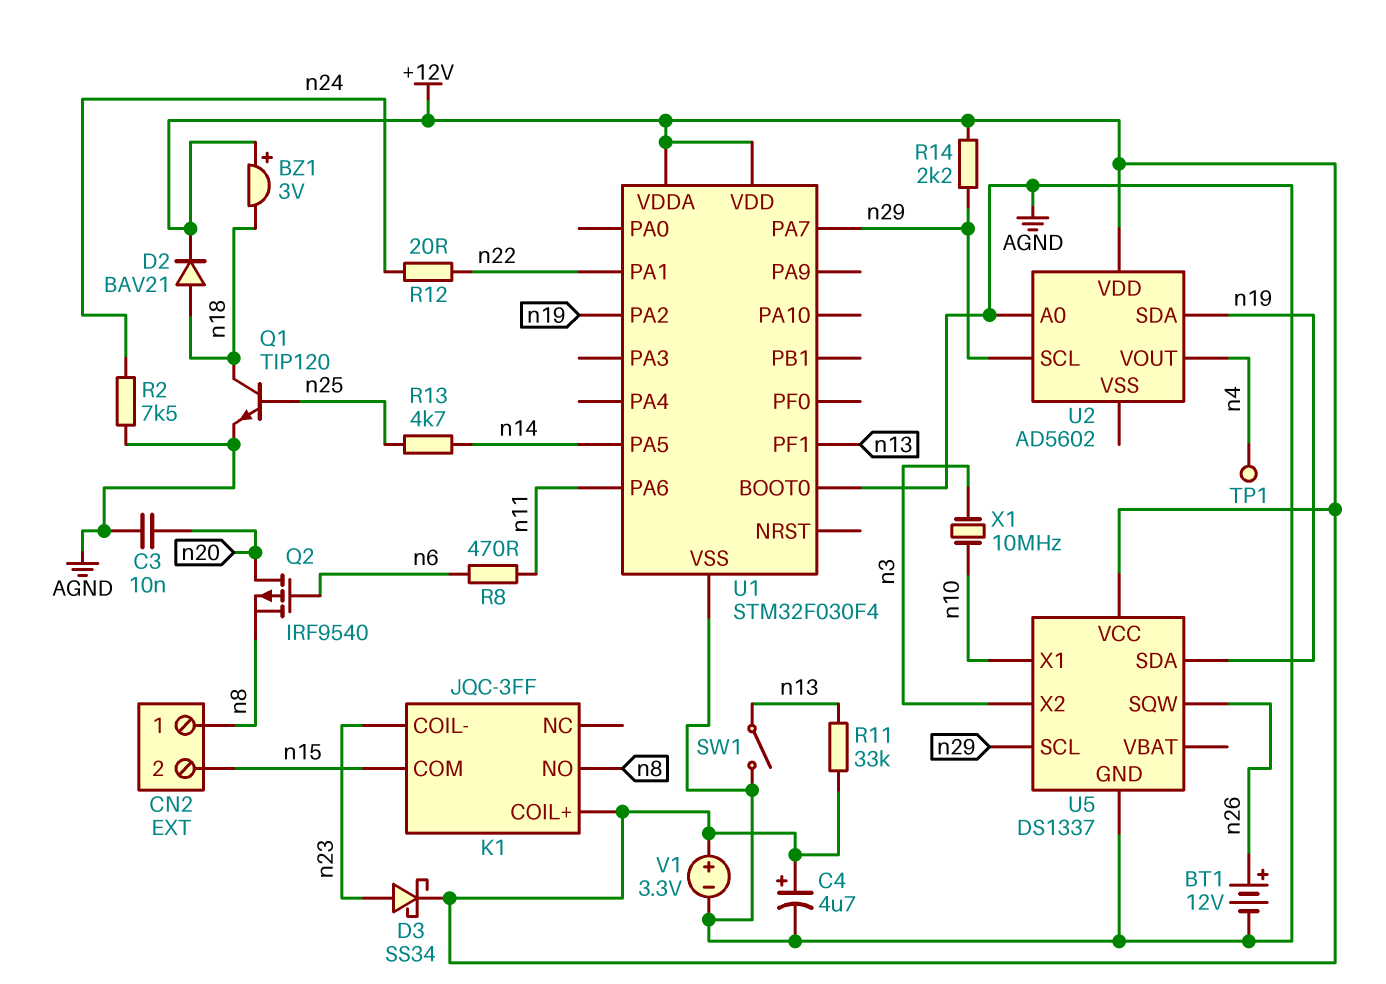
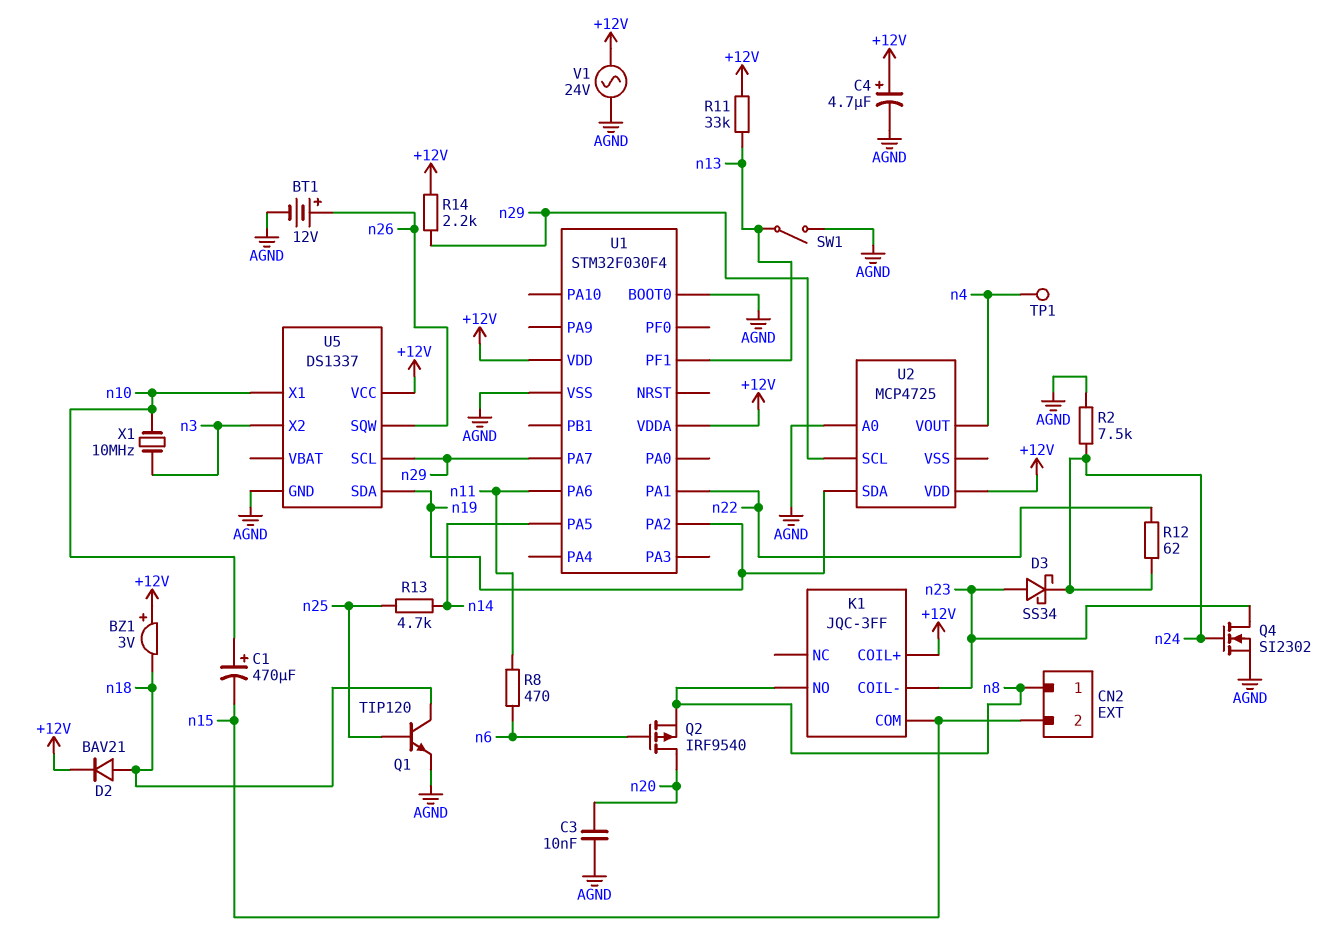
C1: none -> 470uF (plus n10, minus n15)
D3: schottky SS34 (A n23, K +12V) -> schottky SS34 (A n23, K n24)
Q4: none -> NMOS SI2302 (G n24, D n23, S AGND)
R12: 20 (n22, n24) -> 62 (n22, n24)
U2: AD5602 -> MCP4725
V1: 3.3V (plus +12V, minus AGND) -> AC 24V (+12V, AGND)

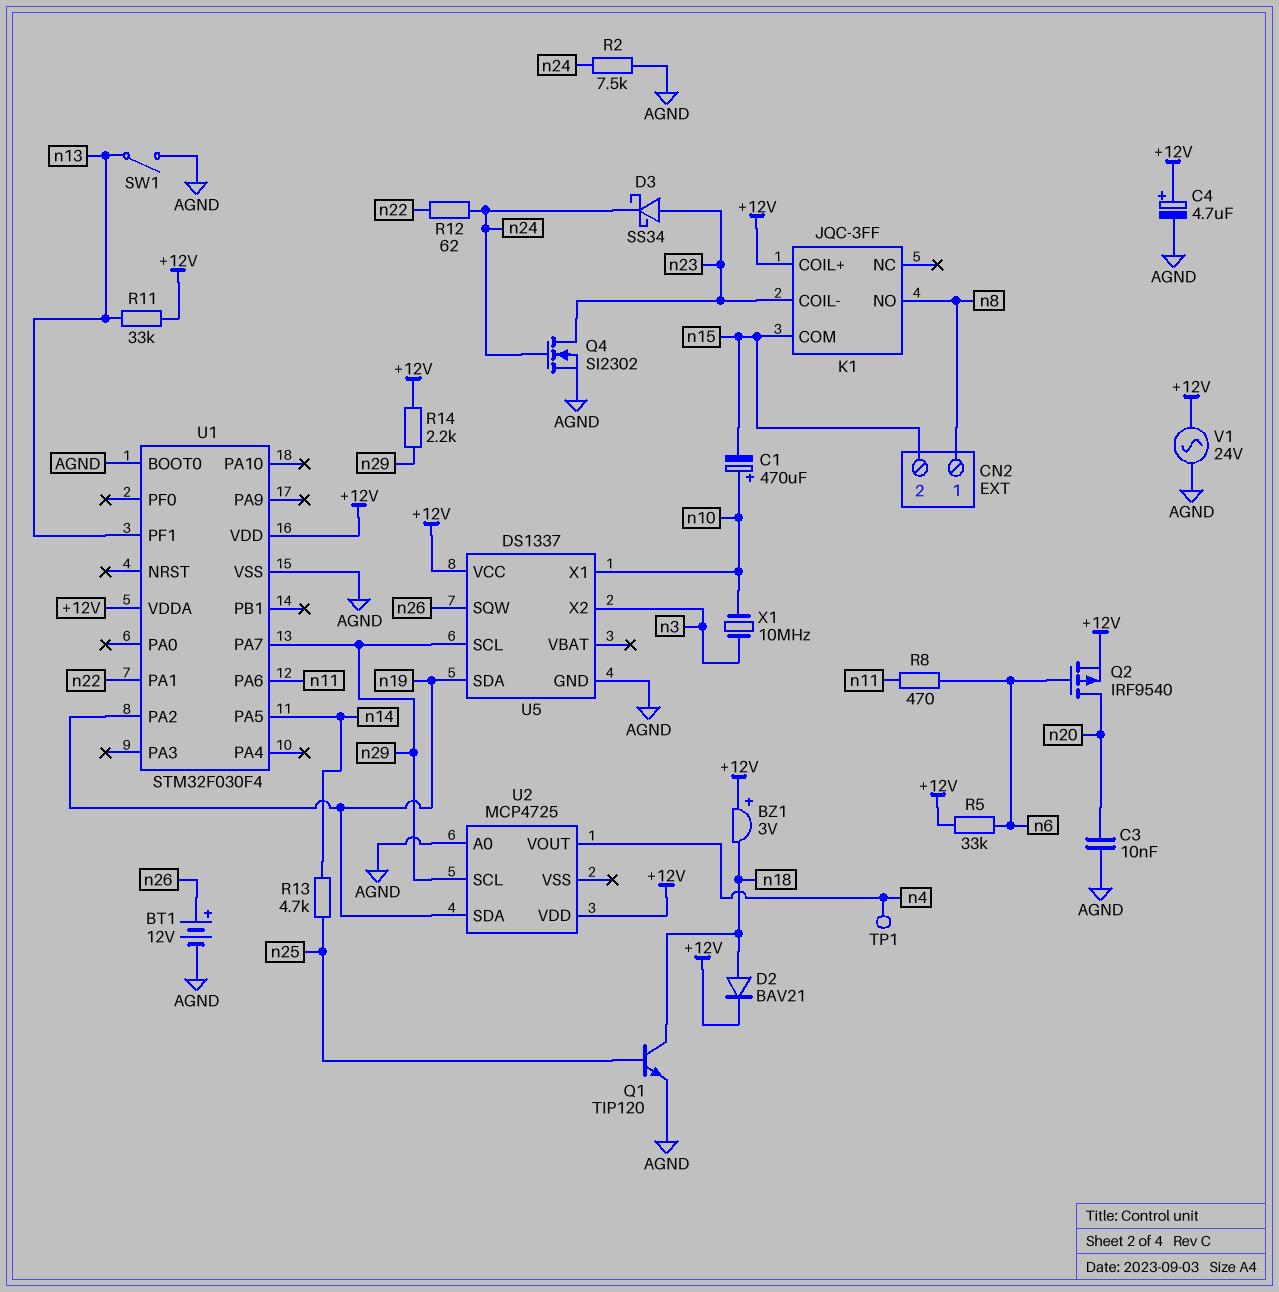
Q2: PMOS IRF9540 (G n6, D n20, S n8) -> PMOS IRF9540 (G n6, D n20, S +12V)
R5: none -> 33k (+12V, n6)

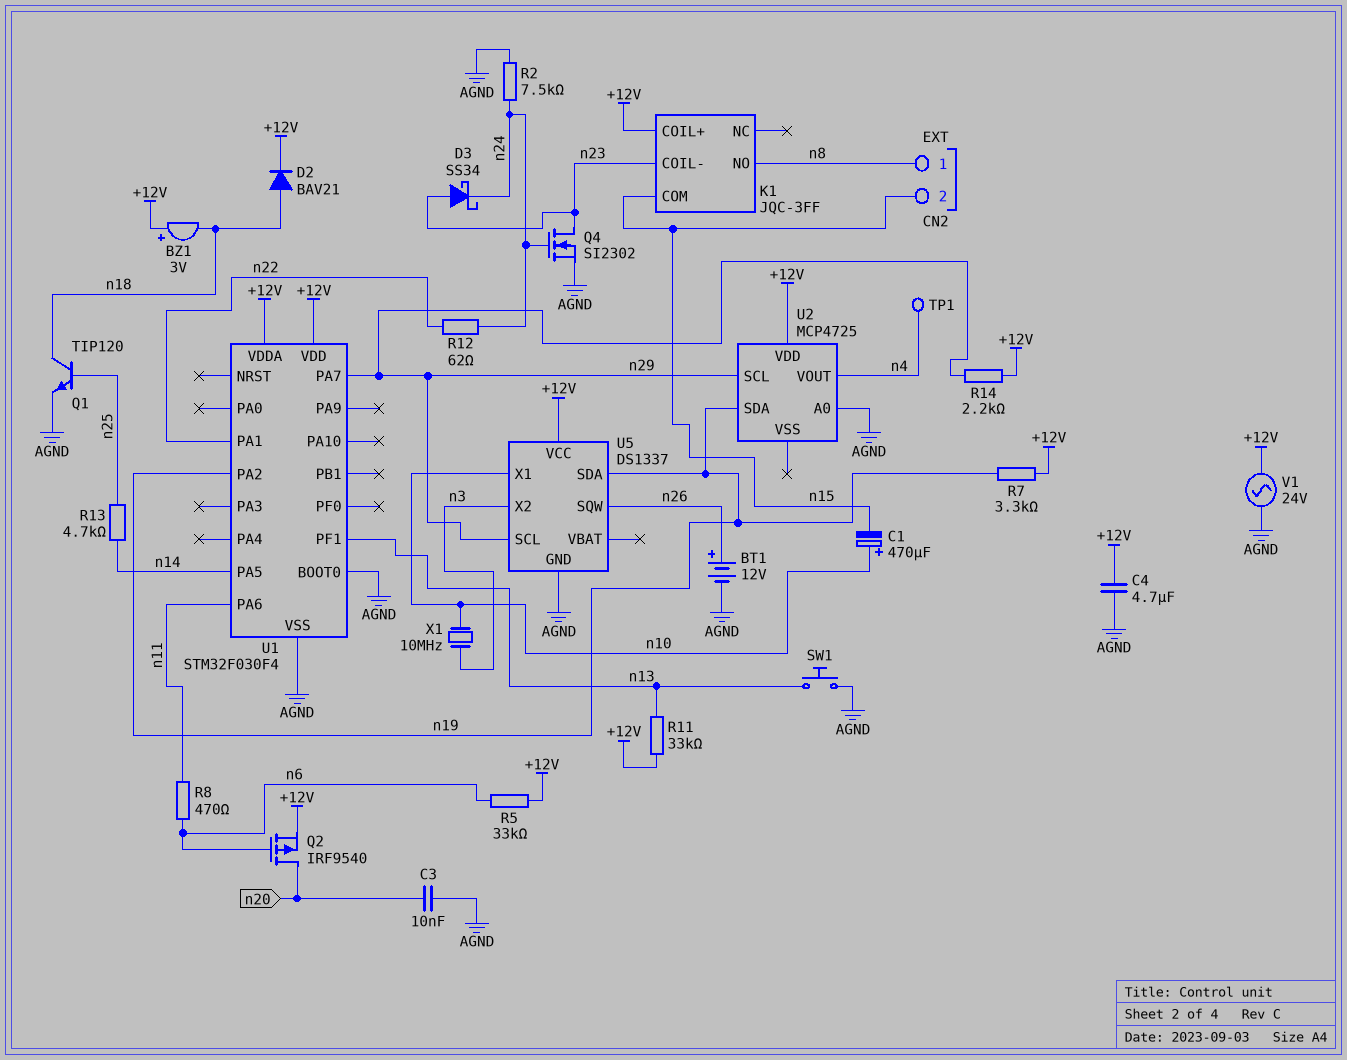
C4: 4.7uF (plus +12V, minus AGND) -> 4.7uF (+12V, AGND)
R7: none -> 3.3k (+12V, n19)
SW1: switch (AGND, n13) -> button (AGND, n13)

